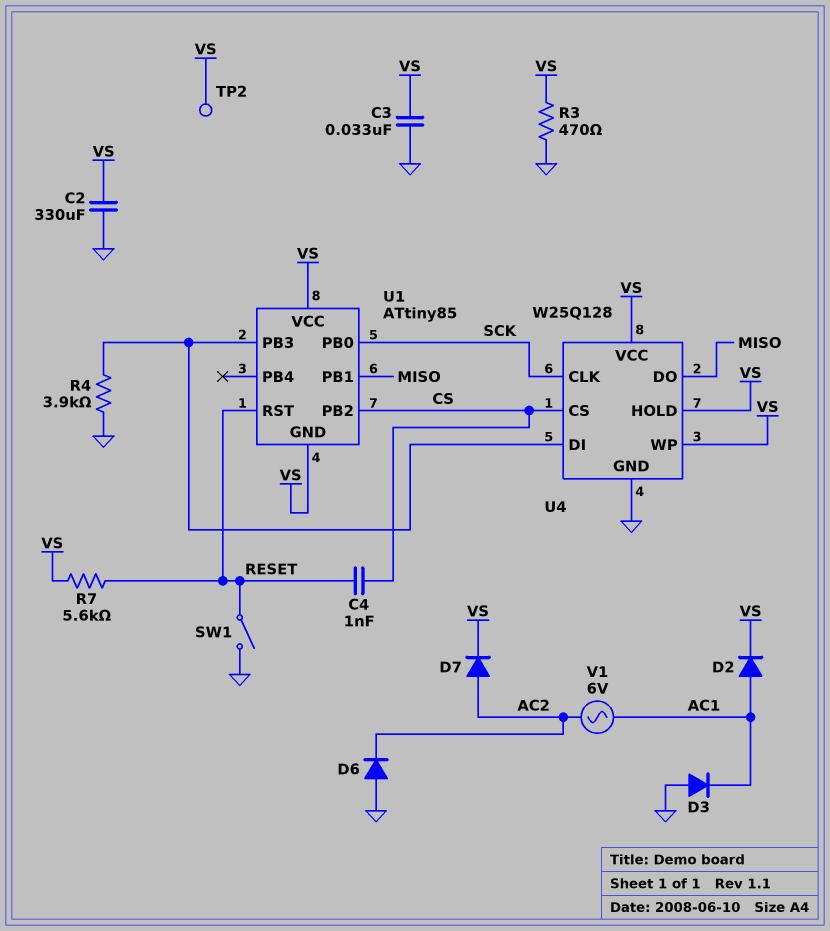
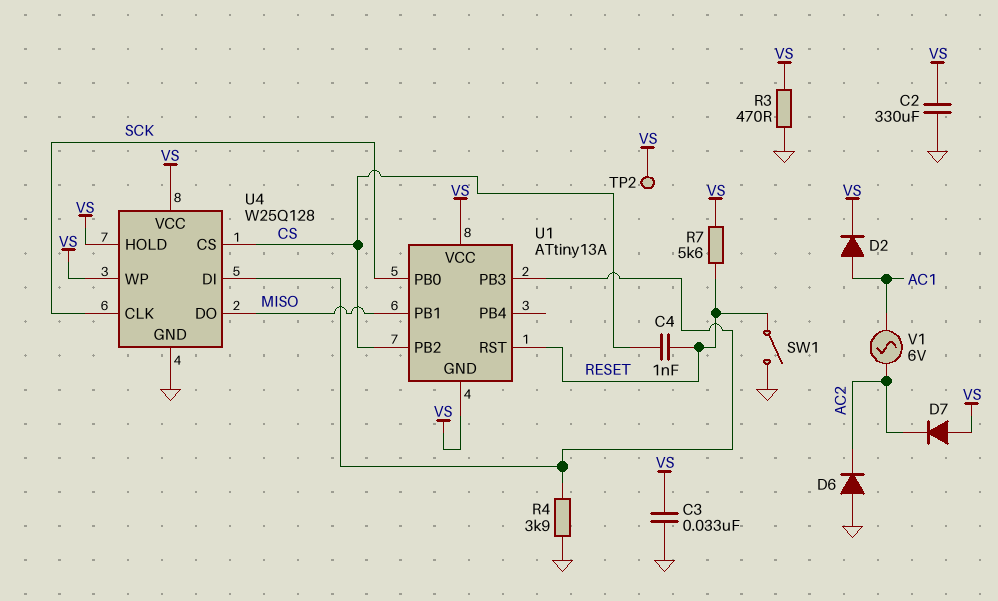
D3: diode (A GND, K AC1) -> none
D7: diode (A AC2, K VS) -> diode (A VS, K AC2)
U1: ATtiny85 -> ATtiny13A

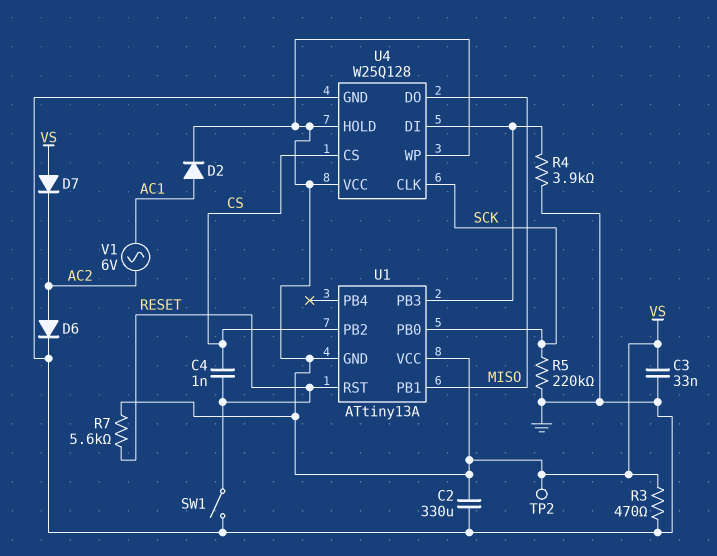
D6: diode (A GND, K AC2) -> diode (A AC2, K GND)
R5: none -> 220k (GND, SCK)

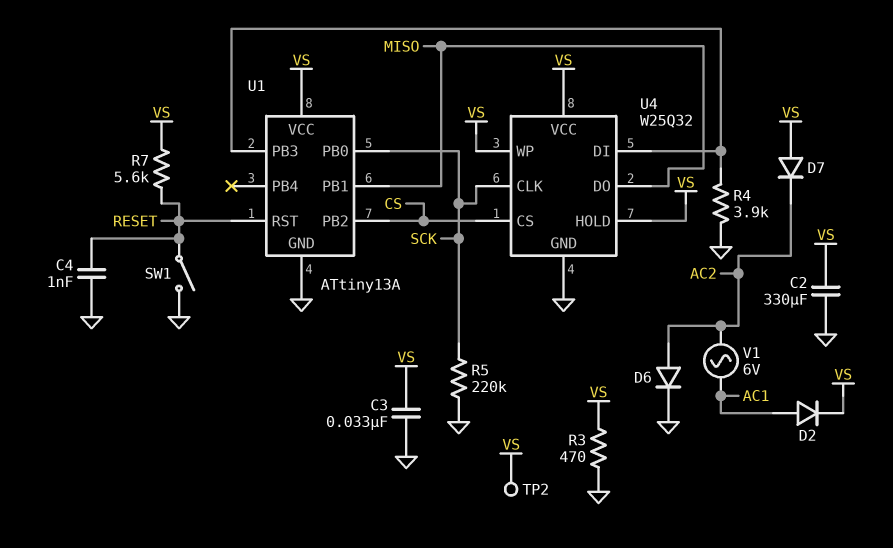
C4: 1nF (CS, RESET) -> 1nF (GND, RESET)
U1 pin GND: VS -> GND
U4: W25Q128 -> W25Q32

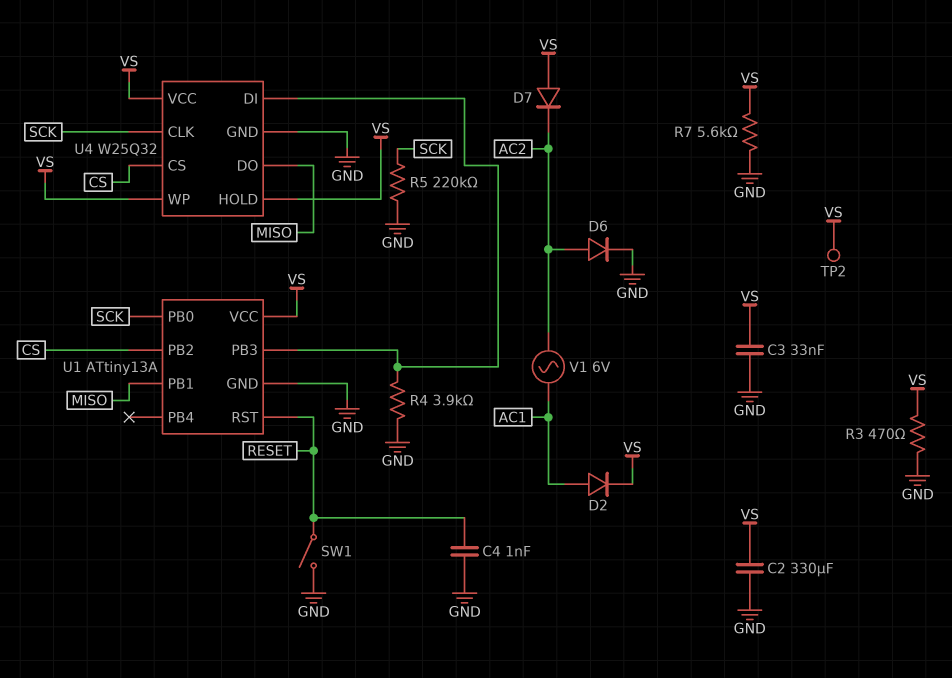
R7: 5.6k (RESET, VS) -> 5.6k (GND, VS)

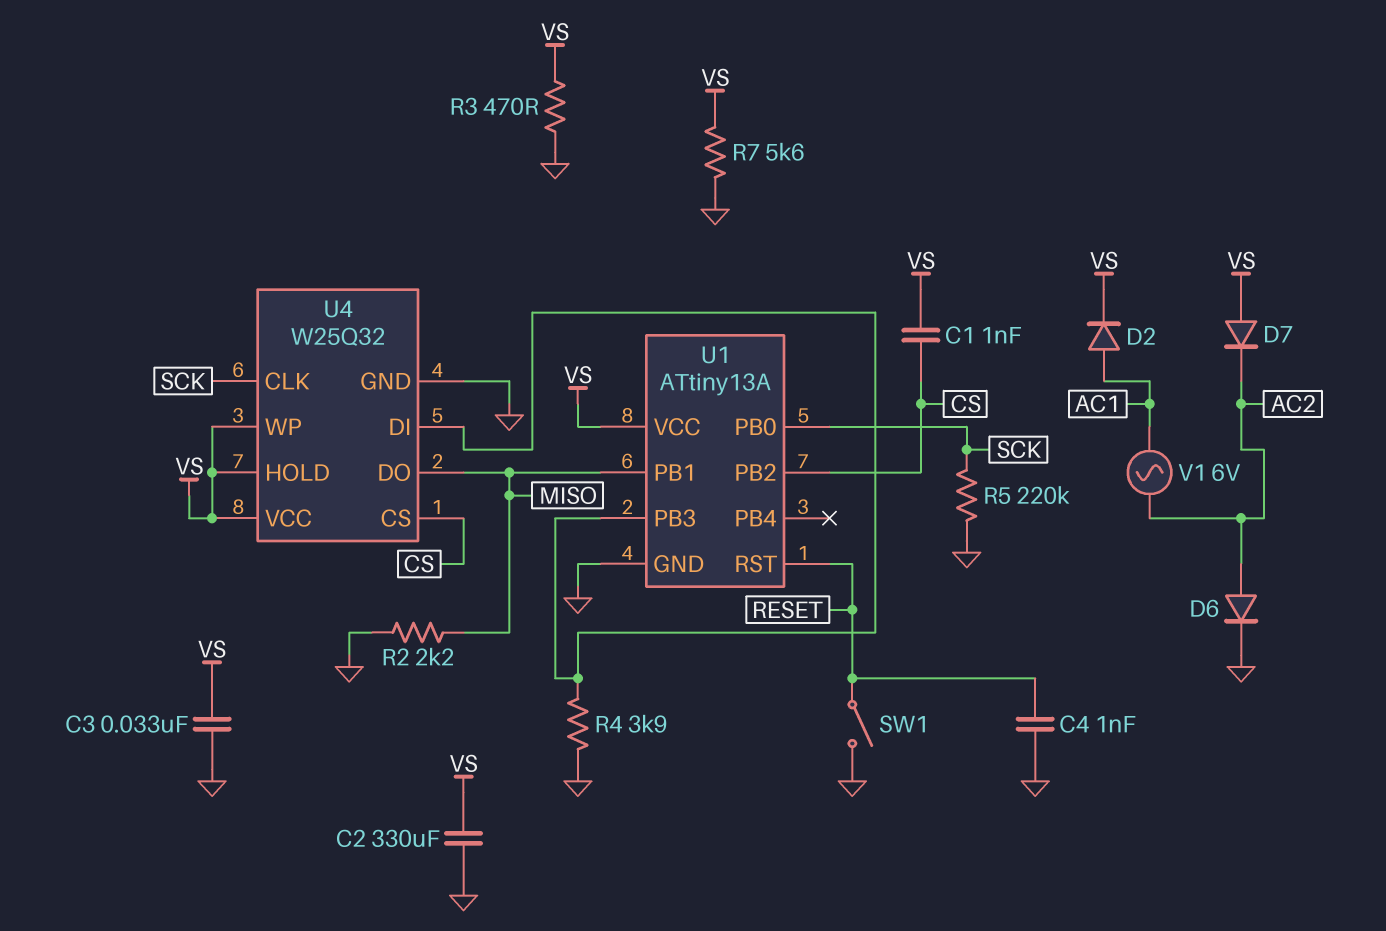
C1: none -> 1nF (CS, VS)
R2: none -> 2.2k (GND, MISO)
TP2: test point (VS) -> none

